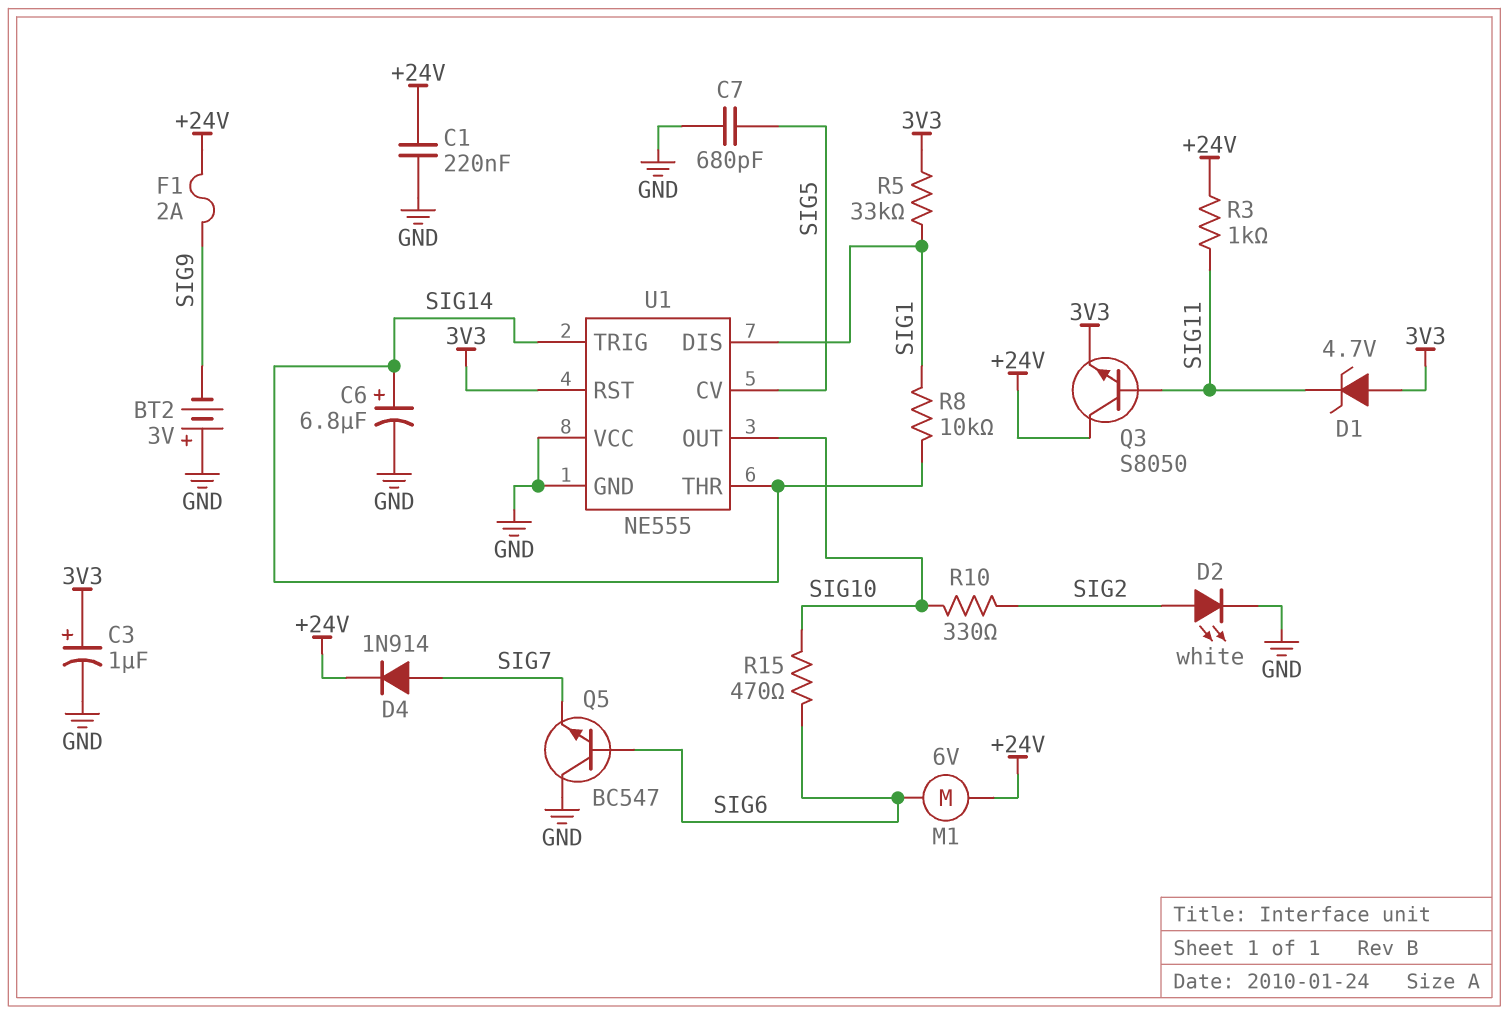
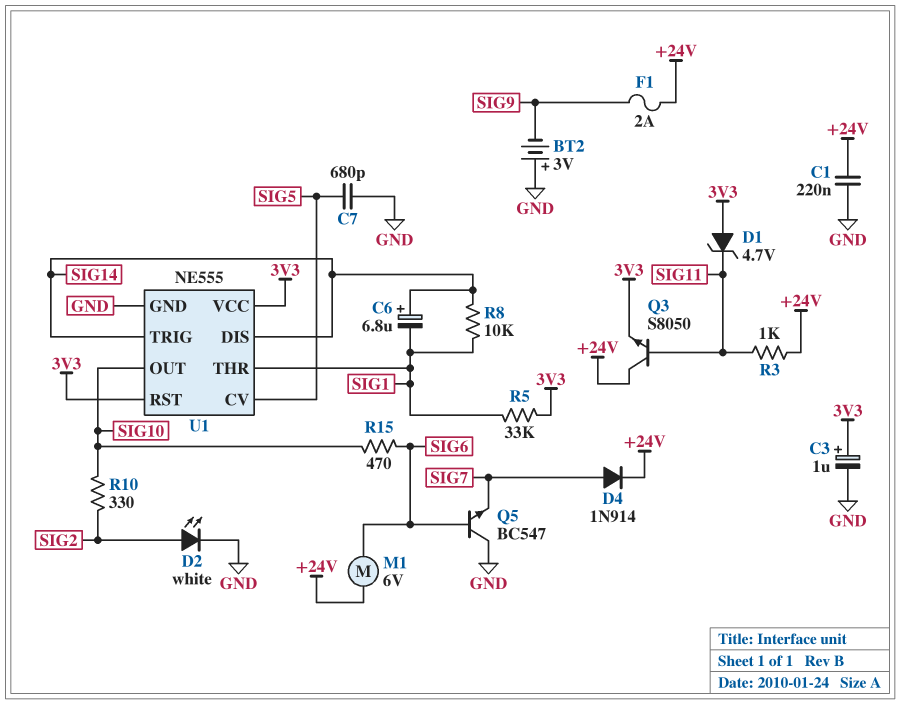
C6: 6.8uF (plus SIG14, minus GND) -> 6.8uF (plus SIG14, minus SIG1)
U1 pin DIS: SIG1 -> SIG14
U1 pin THR: SIG14 -> SIG1
U1 pin VCC: GND -> 3V3

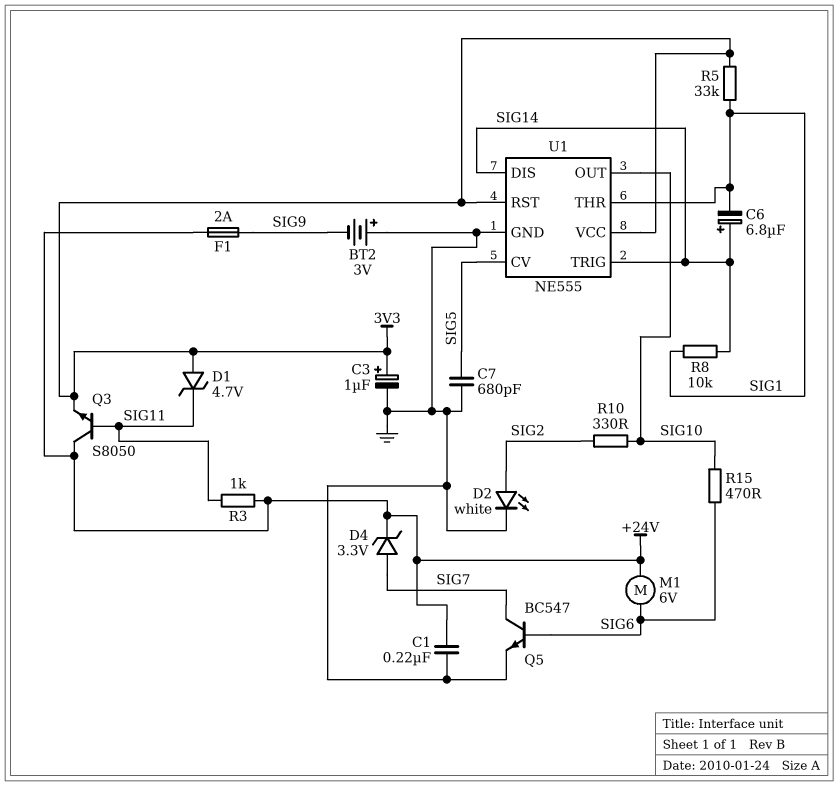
D4: diode 1N914 (A SIG7, K +24V) -> zener 3.3V (A SIG7, K +24V)
Q5: NPN BC547 (B SIG6, C GND, E SIG7) -> NPN BC547 (B SIG6, C SIG7, E GND)

